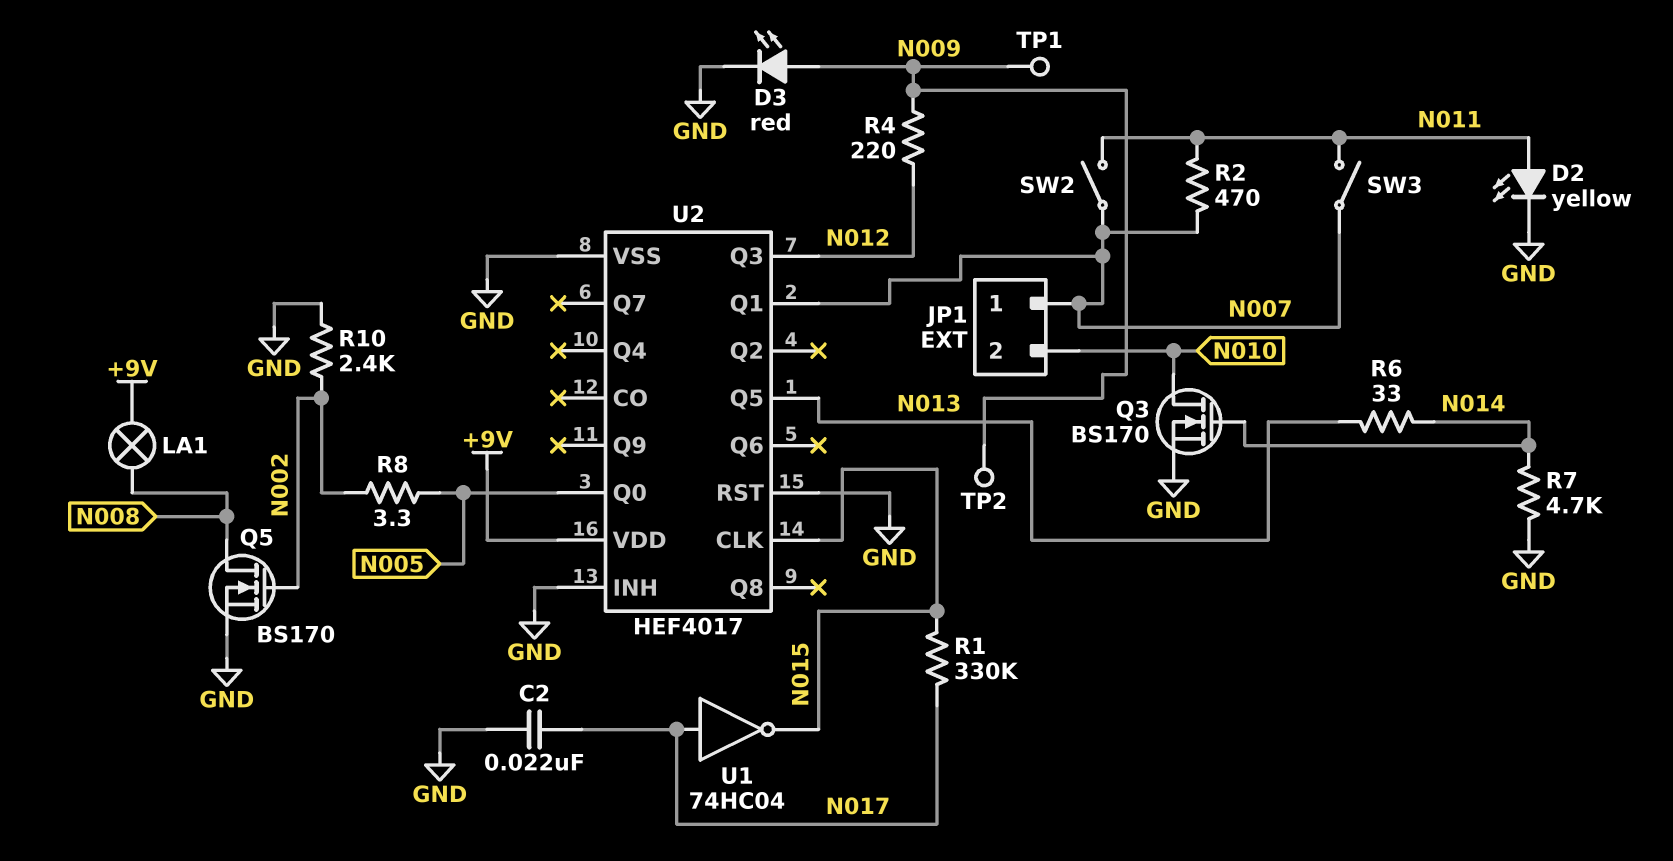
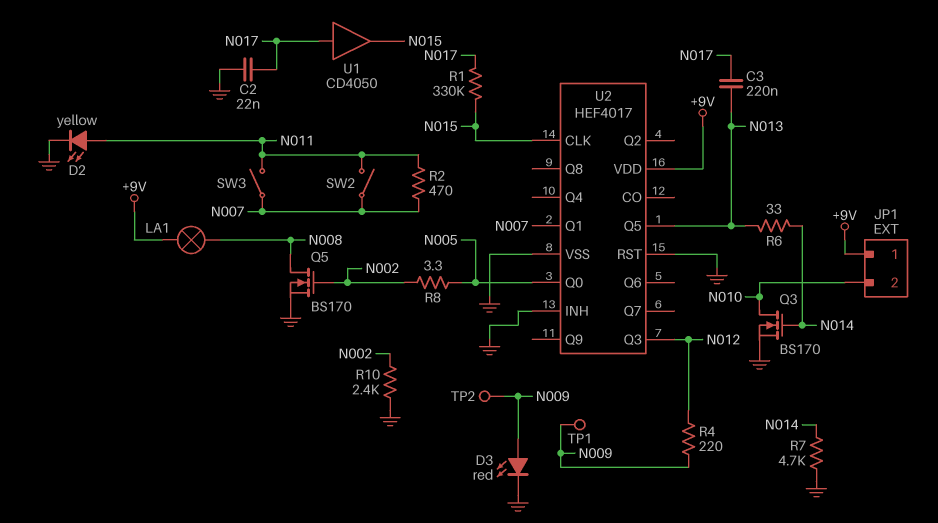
C3: none -> 220nF (N013, N017)
JP1 pin 1: N007 -> +9V
U1: NOT 74HC04 (in N017, out N015) -> buffer CD4050 (in N017, out N015)

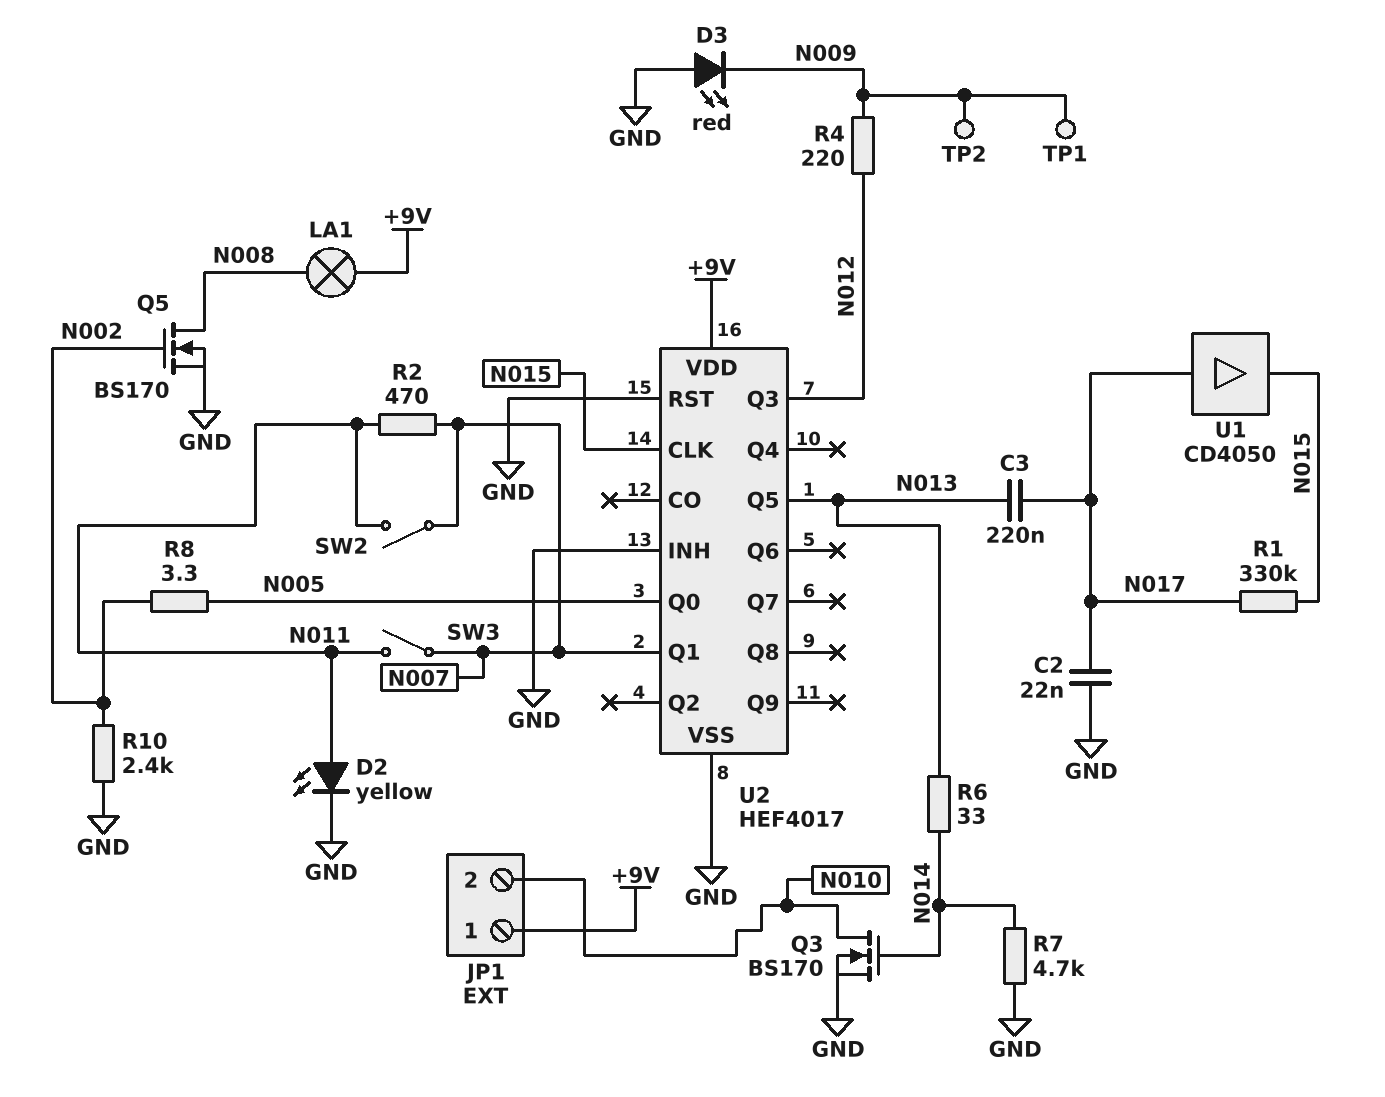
D3: LED red (A N009, K GND) -> LED red (A GND, K N009)

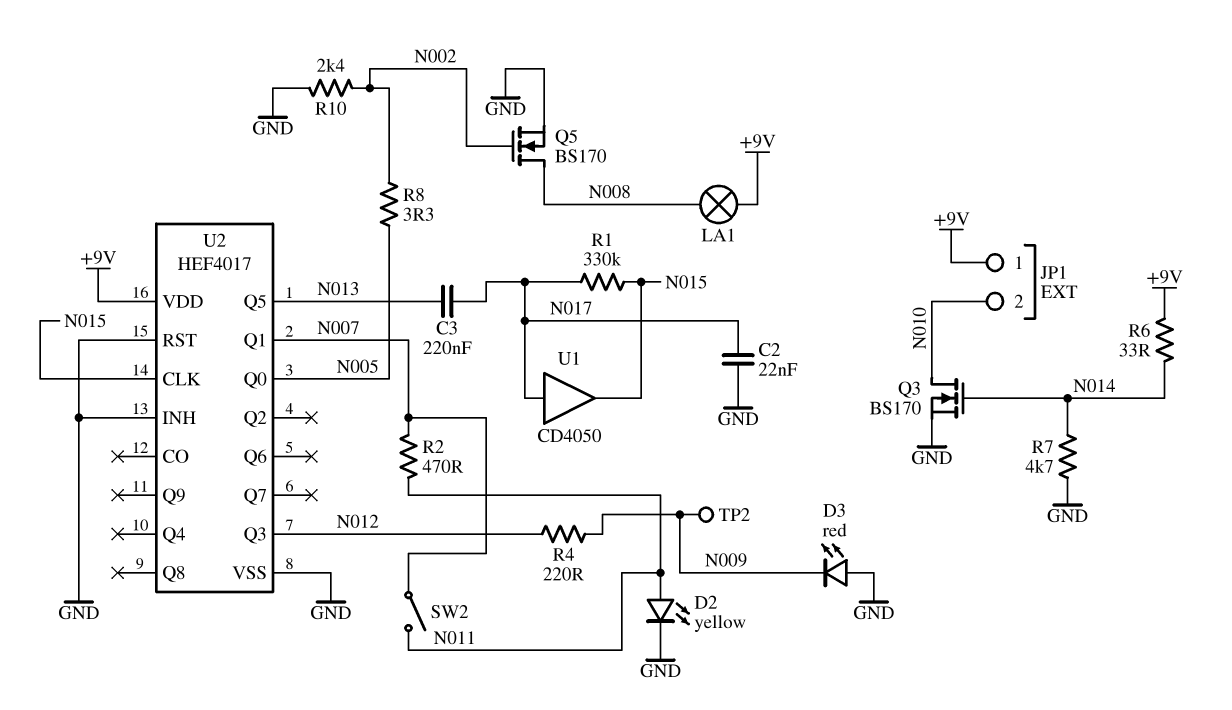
R6: 33 (N013, N014) -> 33 (+9V, N014)
SW3: switch (N007, N011) -> none
TP1: test point (N009) -> none

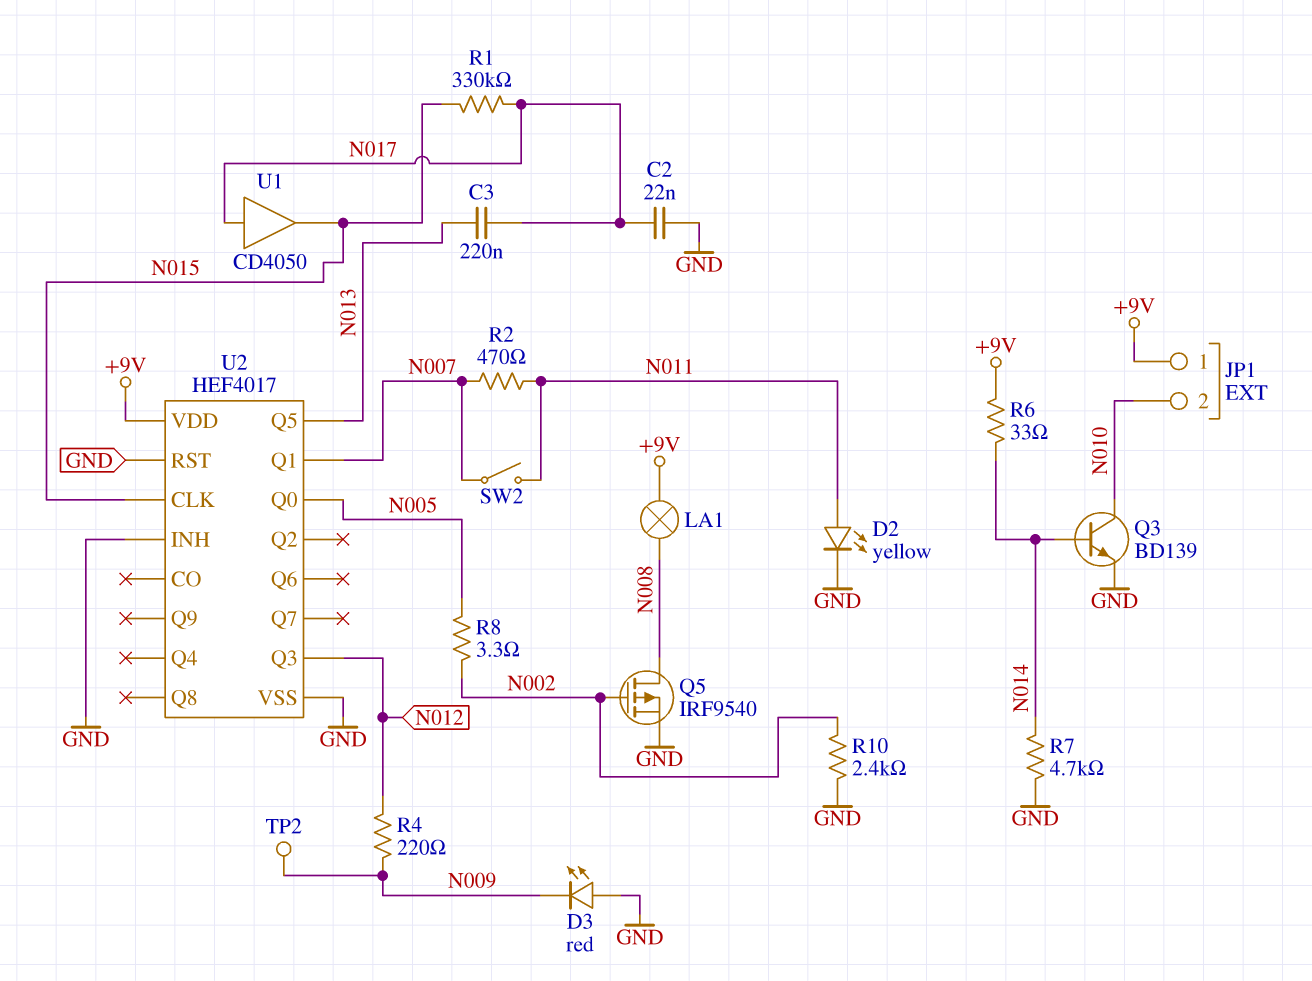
Q3: NMOS BS170 (G N014, D N010, S GND) -> NPN BD139 (B N014, C N010, E GND)
Q5: NMOS BS170 (G N002, D N008, S GND) -> PMOS IRF9540 (G N002, D N008, S GND)

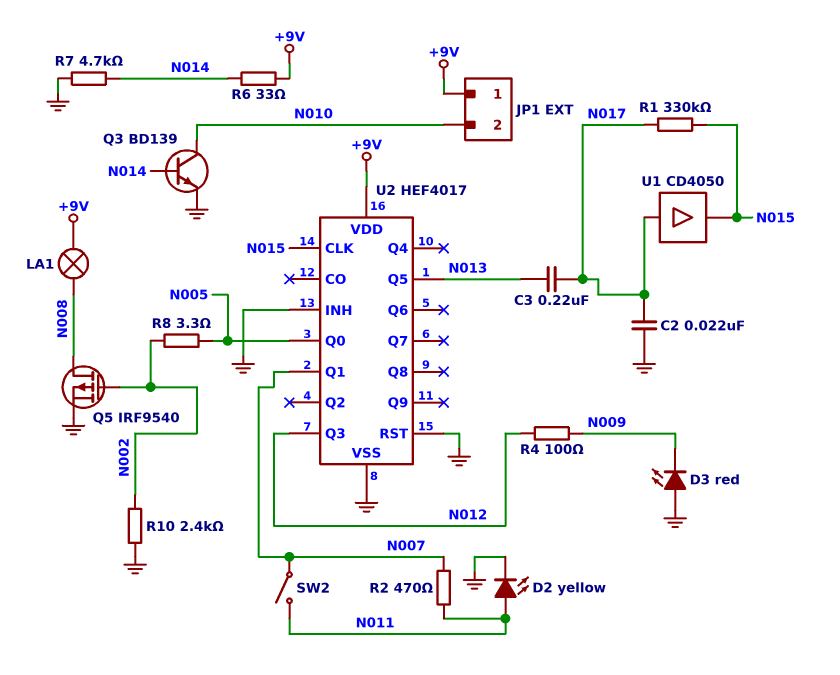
R4: 220 (N009, N012) -> 100 (N009, N012)
TP2: test point (N009) -> none

